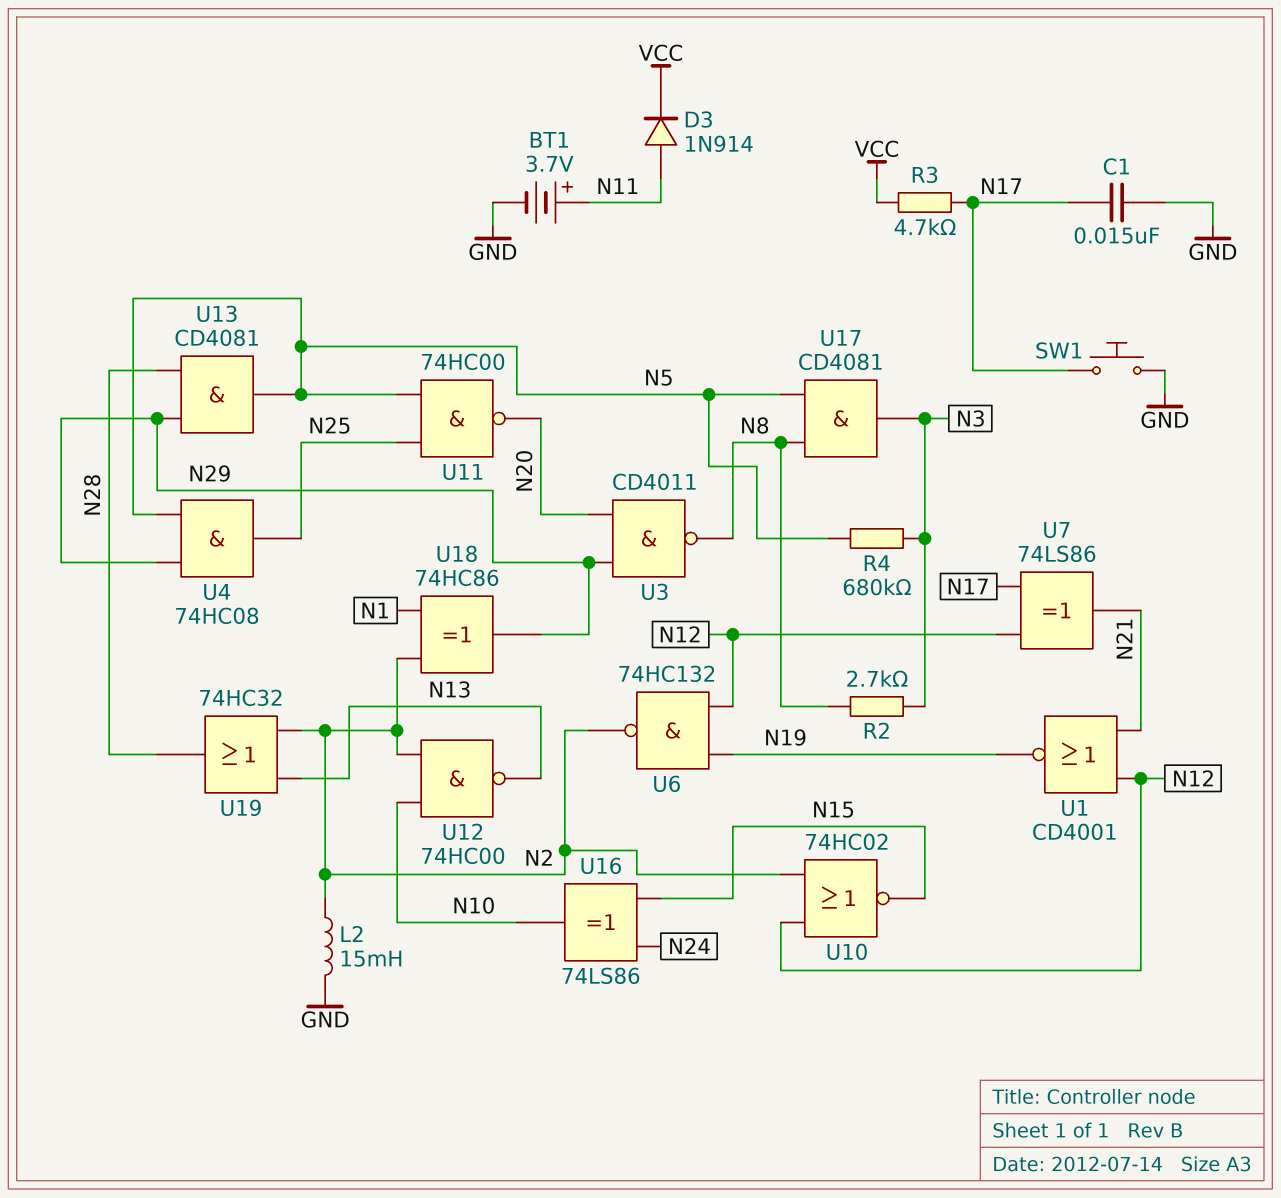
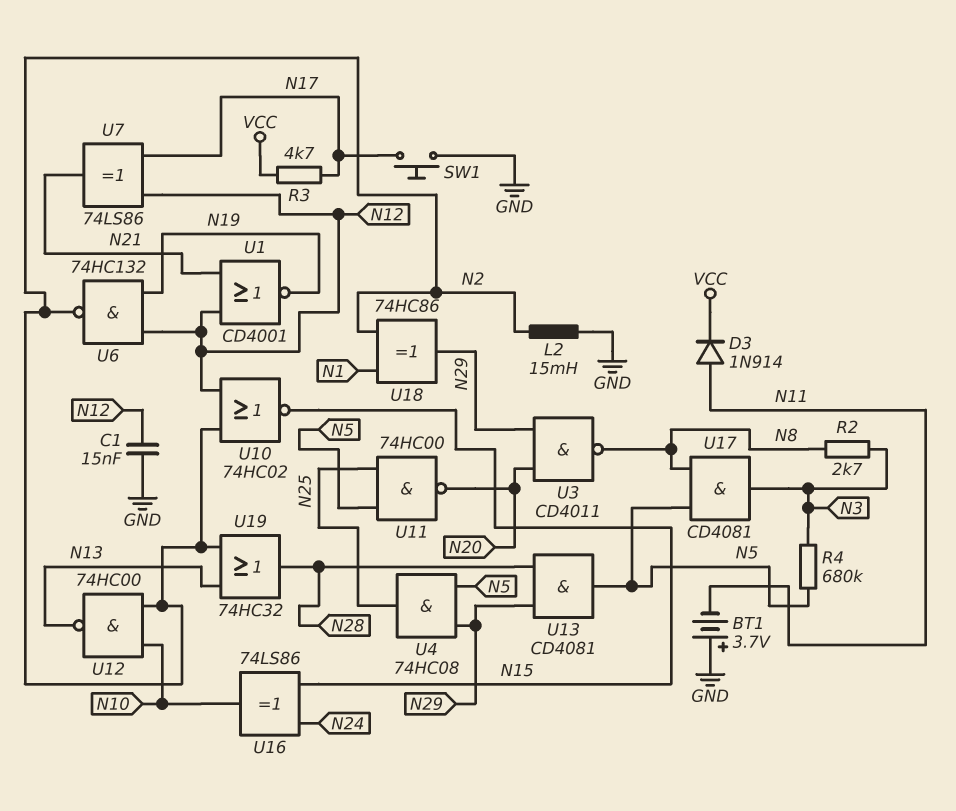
BT1: 3.7V (plus N11, minus GND) -> 3.7V (plus GND, minus N11)
C1: 15nF (GND, N17) -> 15nF (GND, N12)

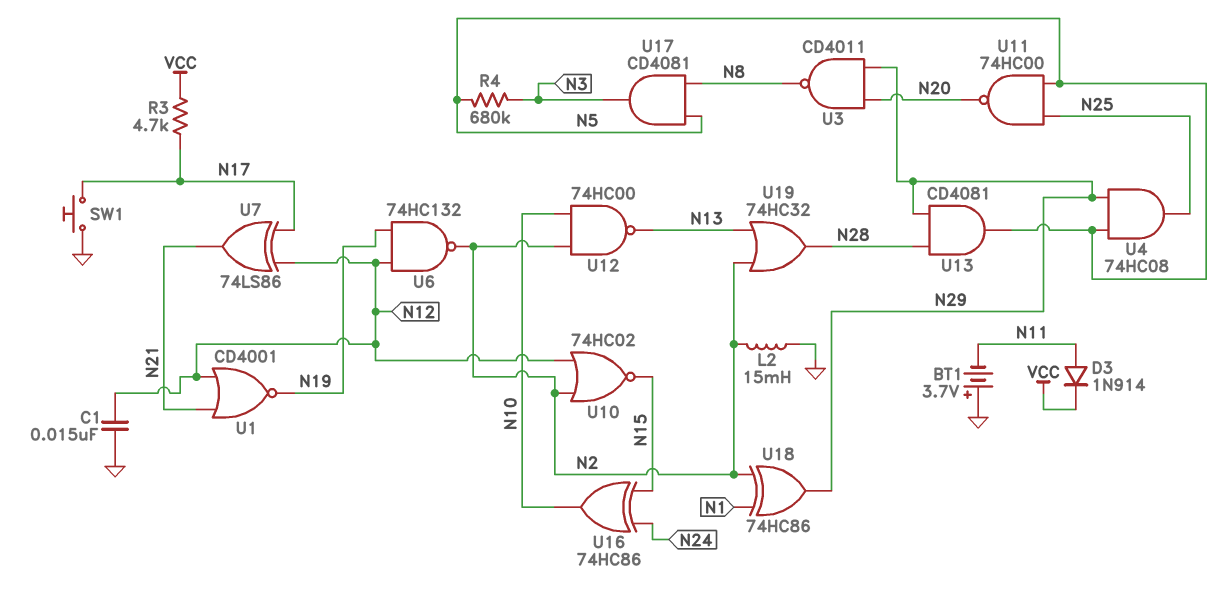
R2: 2.7k (N3, N8) -> none
U16: XOR 74LS86 (in N15, in N24, out N10) -> XOR 74HC86 (in N15, in N24, out N10)

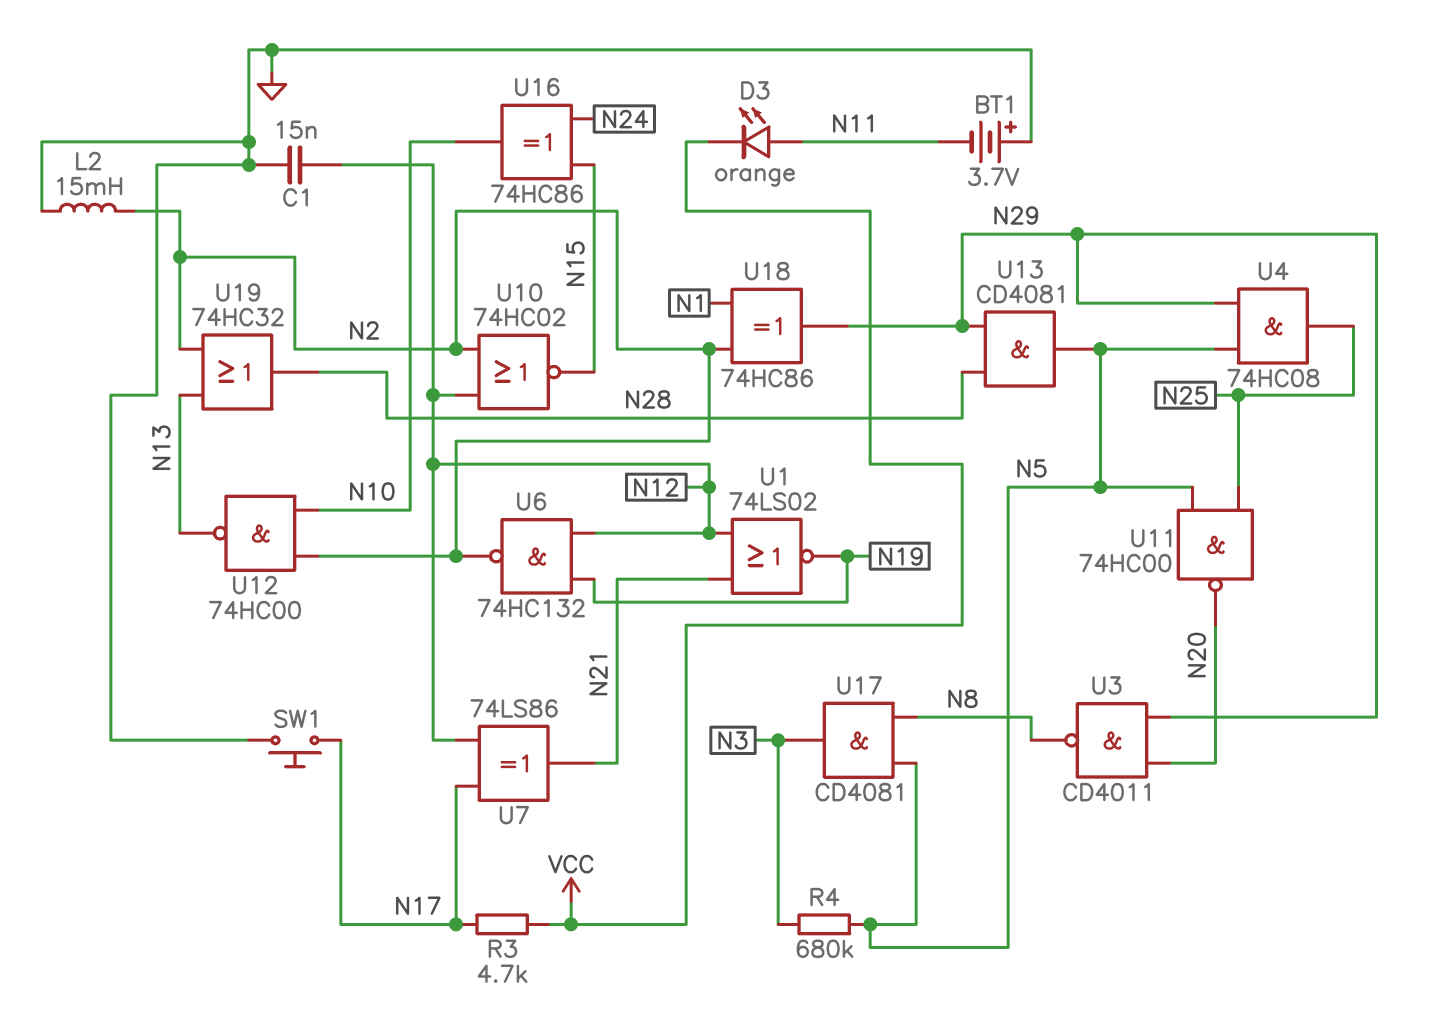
D3: diode 1N914 (A N11, K VCC) -> LED orange (A N11, K VCC)
U1: NOR CD4001 (in N12, in N21, out N19) -> NOR 74LS02 (in N12, in N21, out N19)

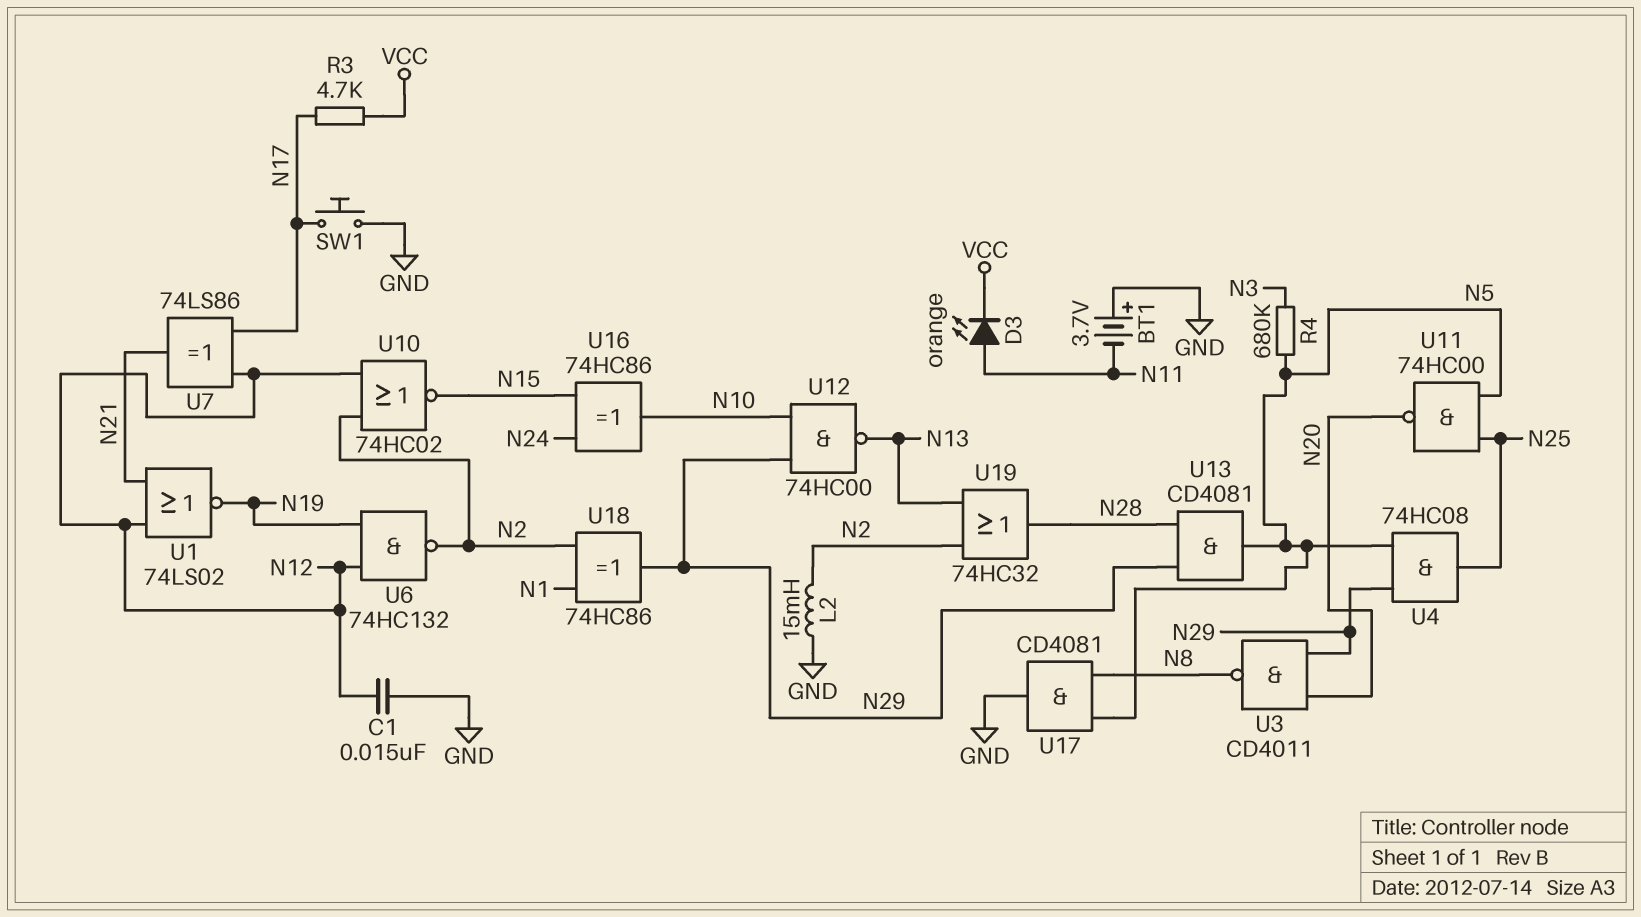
U12: NAND 74HC00 (in N2, in N10, out N13) -> NAND 74HC00 (in N10, in N29, out N13)
U17: AND CD4081 (in N5, in N8, out N3) -> AND CD4081 (in N5, in N8, out GND)

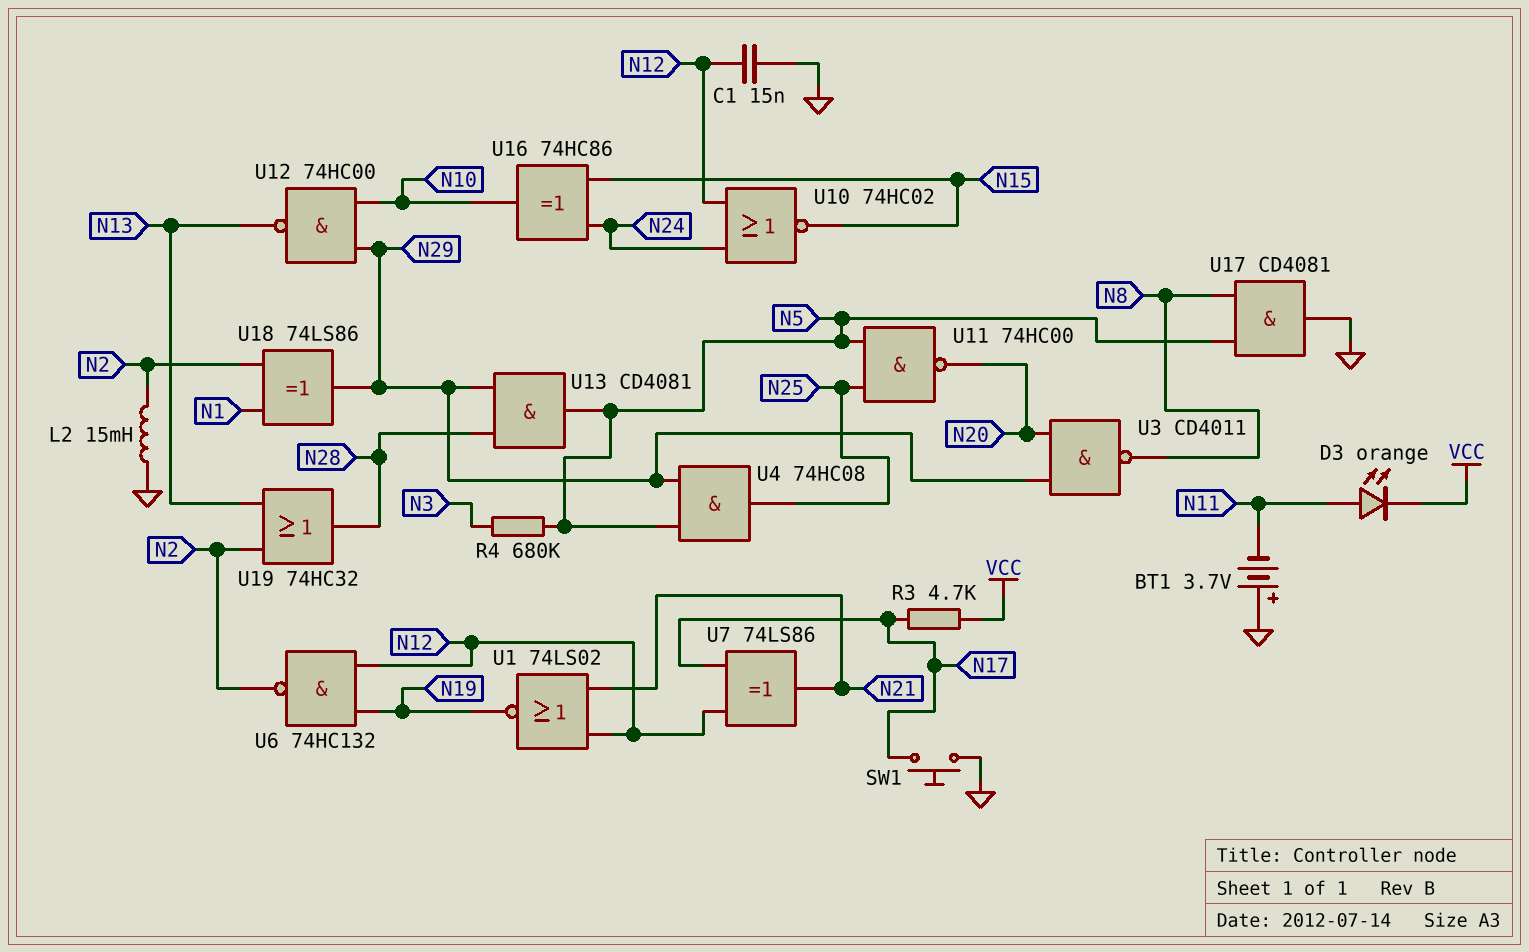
U10: NOR 74HC02 (in N2, in N12, out N15) -> NOR 74HC02 (in N12, in N24, out N15)
U18: XOR 74HC86 (in N1, in N2, out N29) -> XOR 74LS86 (in N1, in N2, out N29)

